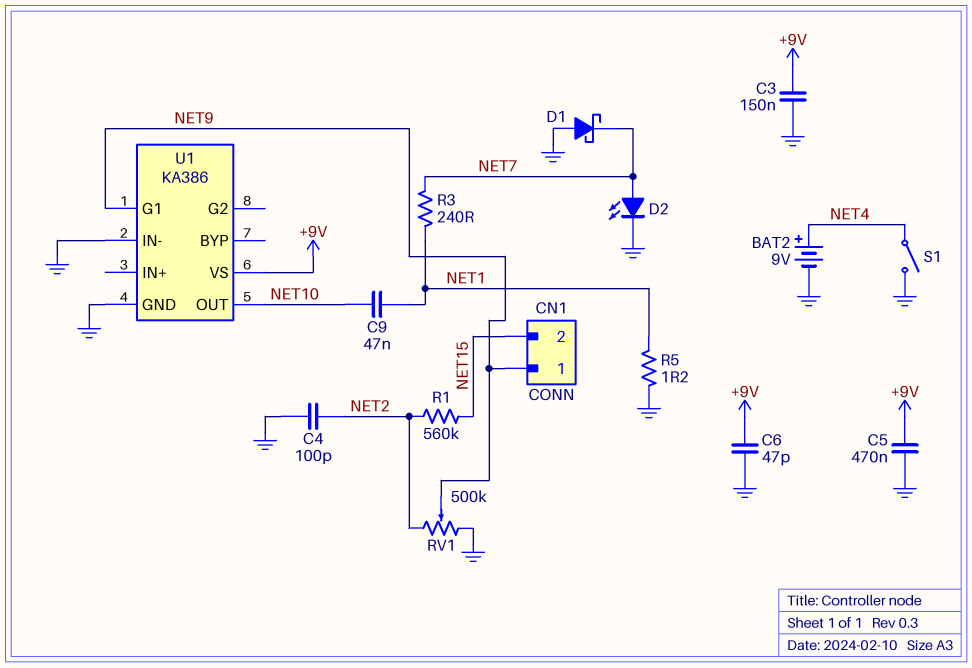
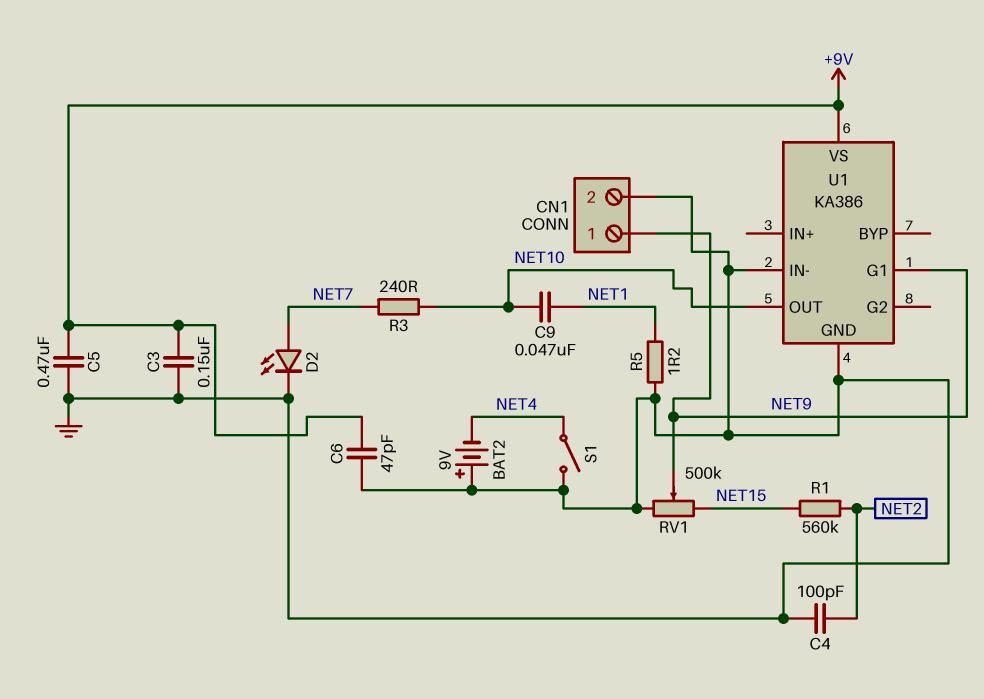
BAT2: 9V (plus NET4, minus GND) -> 9V (plus GND, minus NET4)
CN1 pin 2: NET15 -> GND
D1: schottky (A GND, K NET7) -> none
R3: 240 (NET1, NET7) -> 240 (NET7, NET10)
RV1: 500k (GND, NET2, wiper NET9) -> 500k (GND, NET15, wiper NET9)

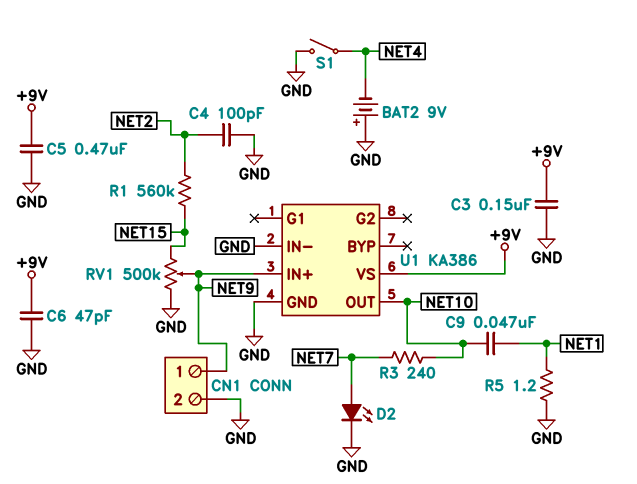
U1 pin G1: NET9 -> none
U1 pin IN+: none -> NET9

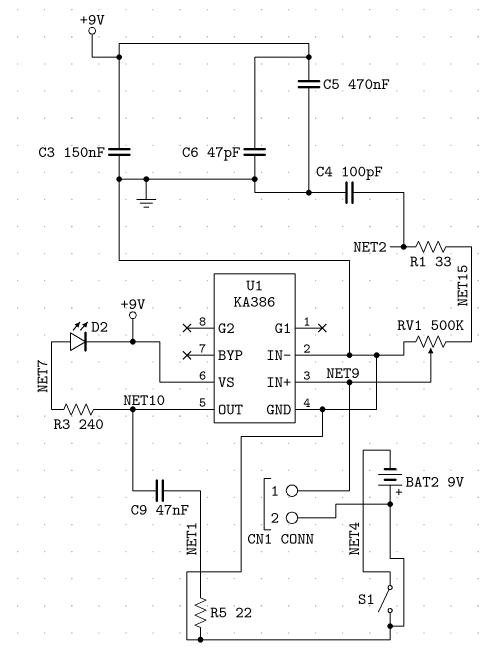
D2: LED (A NET7, K GND) -> LED (A NET7, K +9V)
R1: 560k (NET2, NET15) -> 33 (NET2, NET15)
R5: 1.2 (GND, NET1) -> 22 (GND, NET1)

